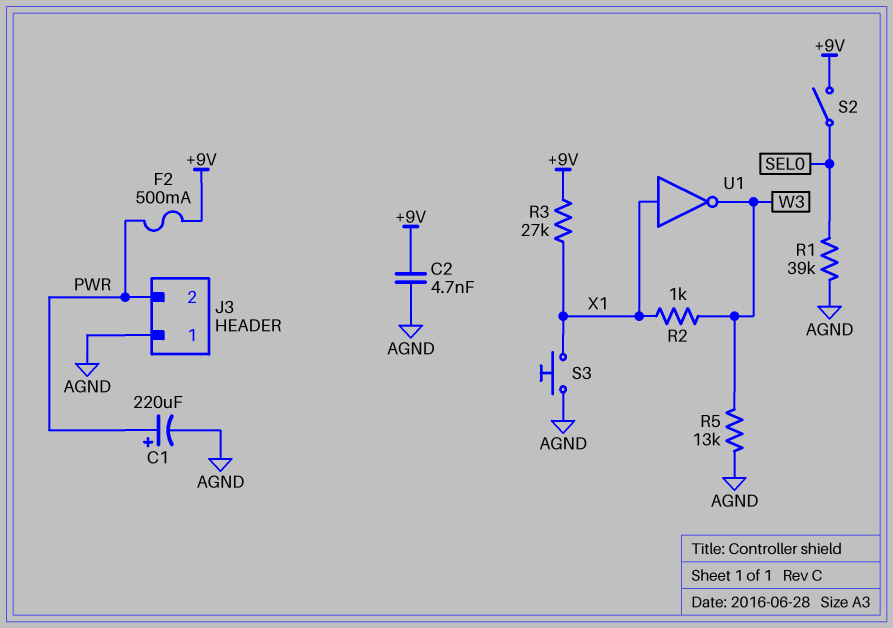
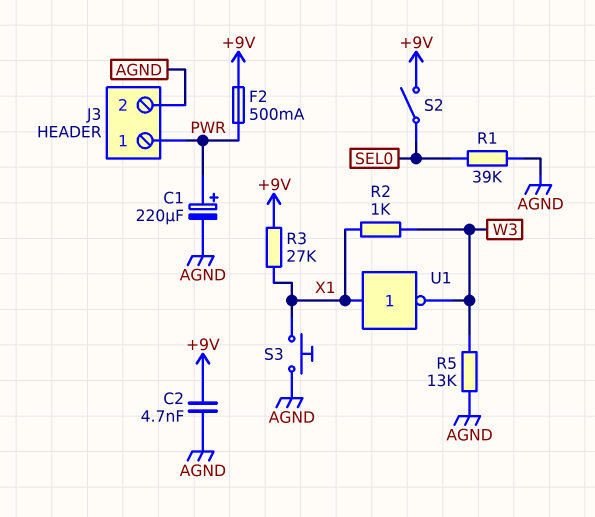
J3 pin 1: AGND -> PWR
J3 pin 2: PWR -> AGND

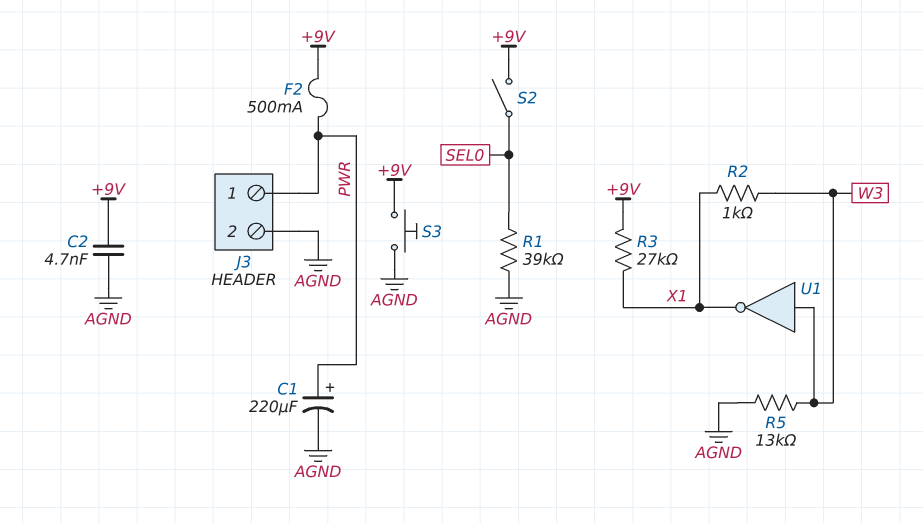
S3: button (AGND, X1) -> button (+9V, AGND)
U1: NOT (in X1, out W3) -> NOT (in W3, out X1)

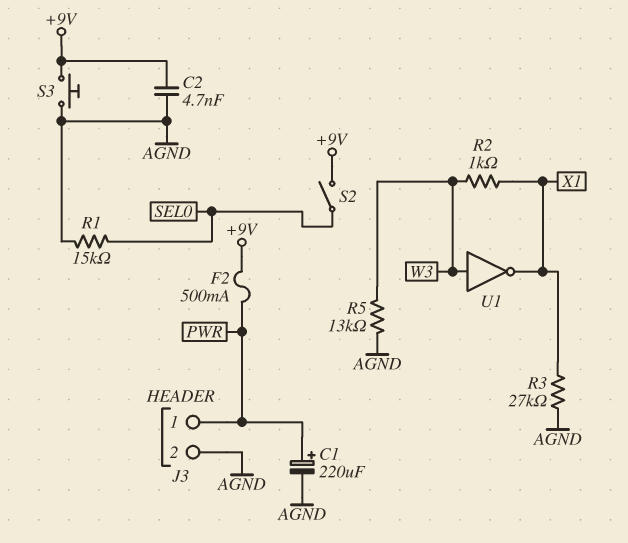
R1: 39k (AGND, SEL0) -> 15k (AGND, SEL0)
R3: 27k (+9V, X1) -> 27k (AGND, X1)

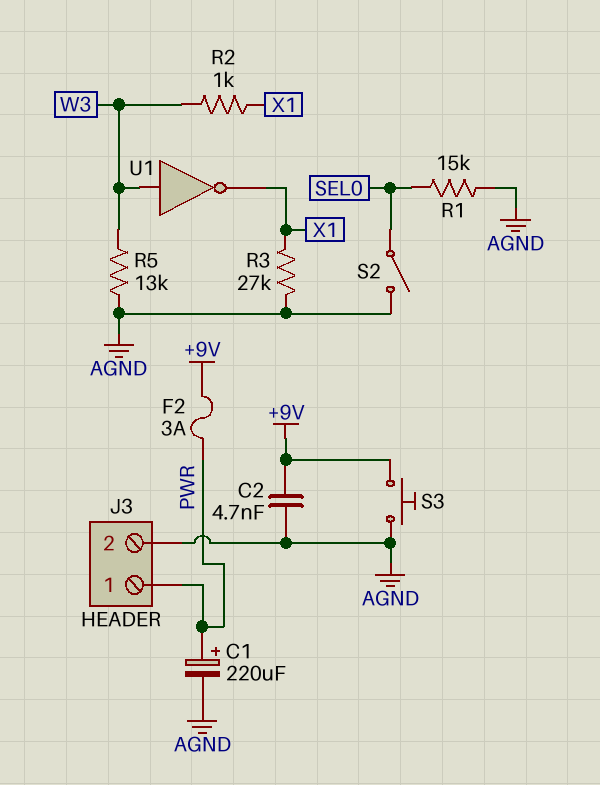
F2: 500mA (+9V, PWR) -> 3A (+9V, PWR)
S2: switch (+9V, SEL0) -> switch (AGND, SEL0)

